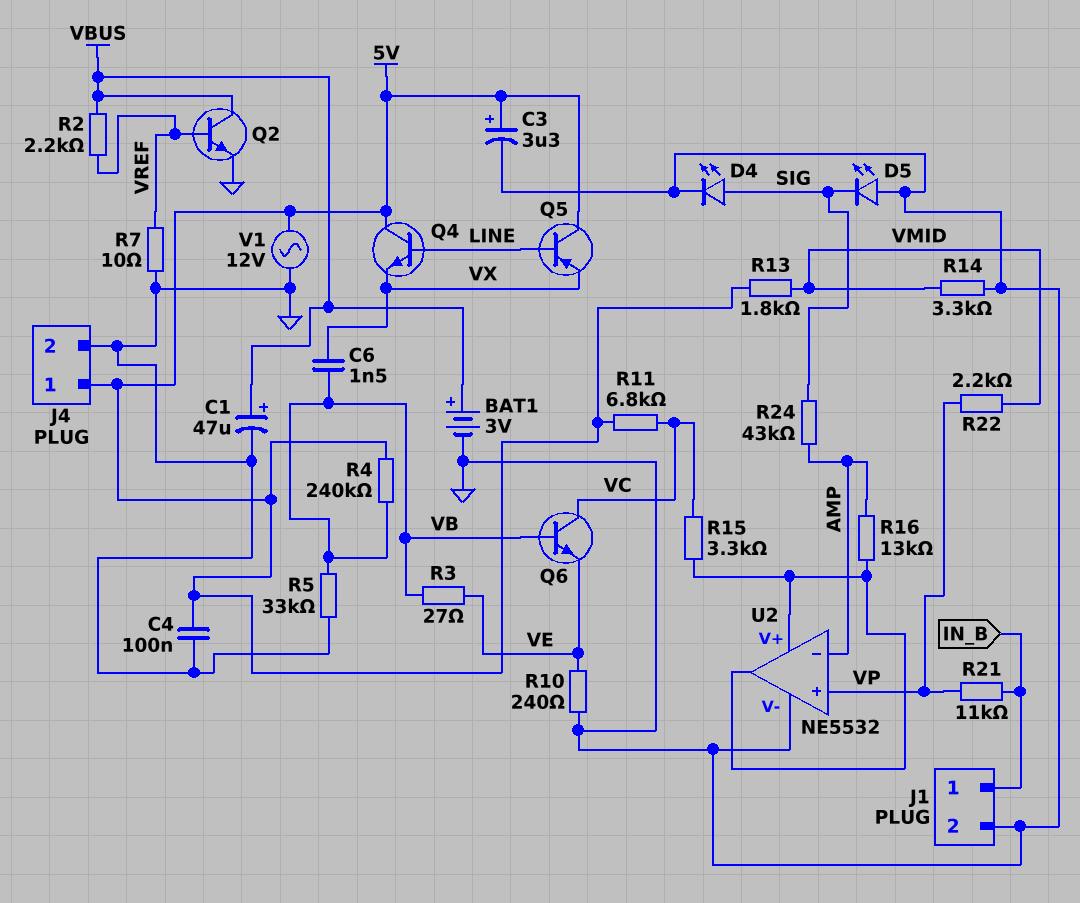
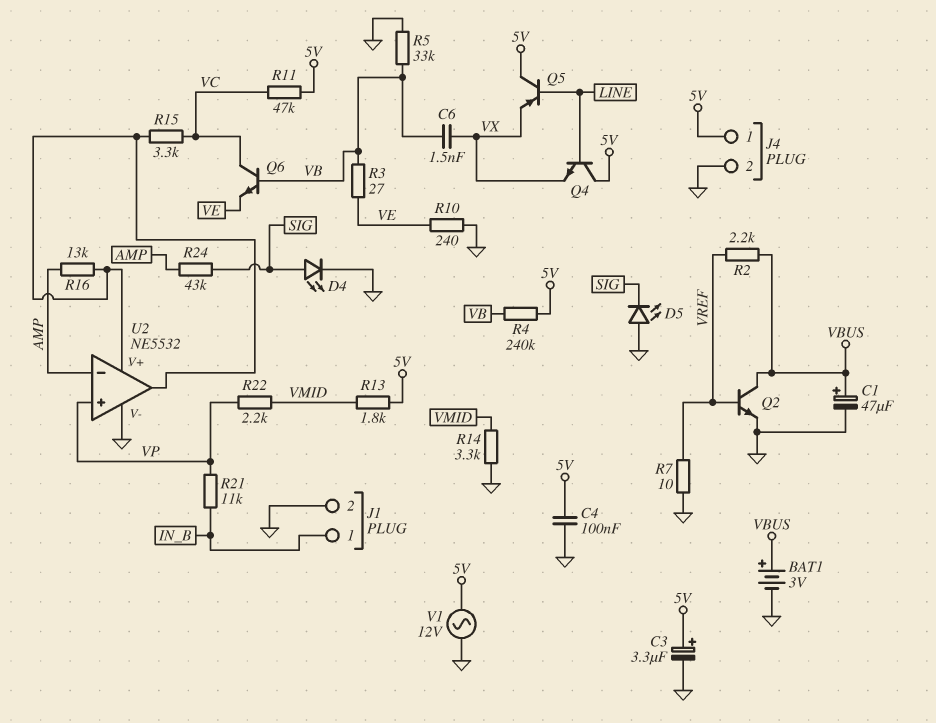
R11: 6.8k (5V, VC) -> 47k (5V, VC)

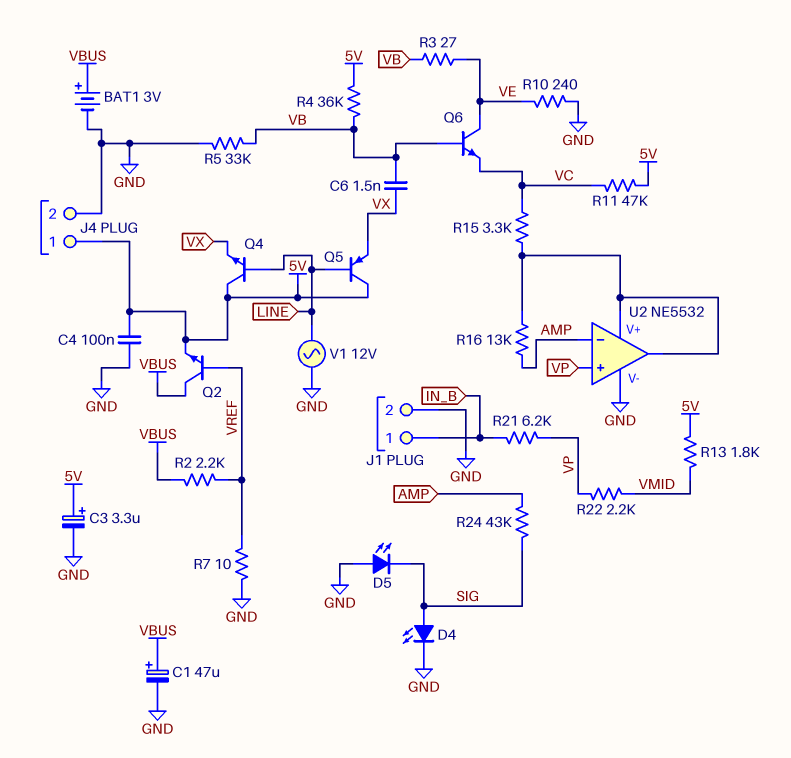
Q2: NPN (B VREF, C VBUS, E GND) -> NPN (B VREF, C VBUS, E 5V)
Q6: NPN (B VB, C VC, E VE) -> NPN (B VB, C VE, E VC)
R4: 240k (5V, VB) -> 36k (5V, VB)
R14: 3.3k (GND, VMID) -> none
R21: 11k (IN_B, VP) -> 6.2k (IN_B, VP)
V1: AC 12V (5V, GND) -> AC 12V (GND, LINE)

